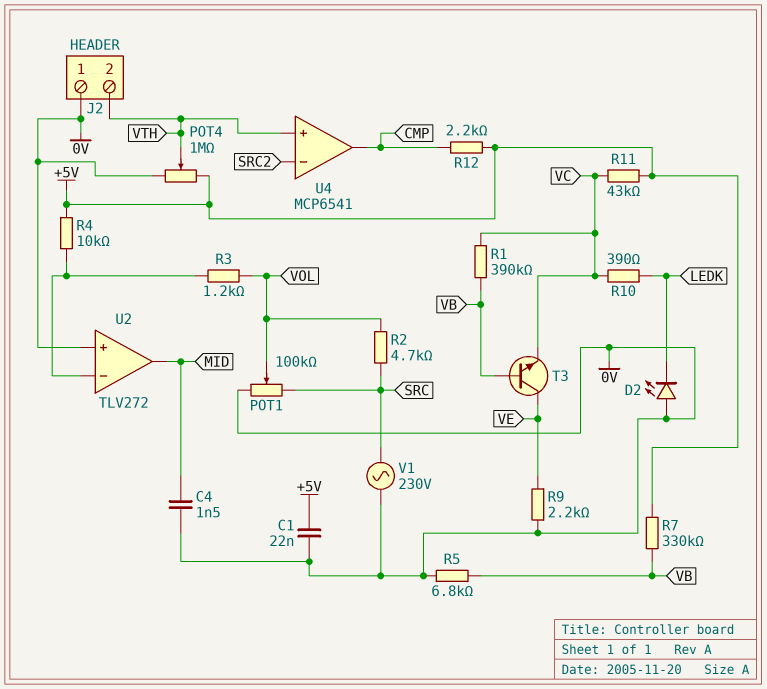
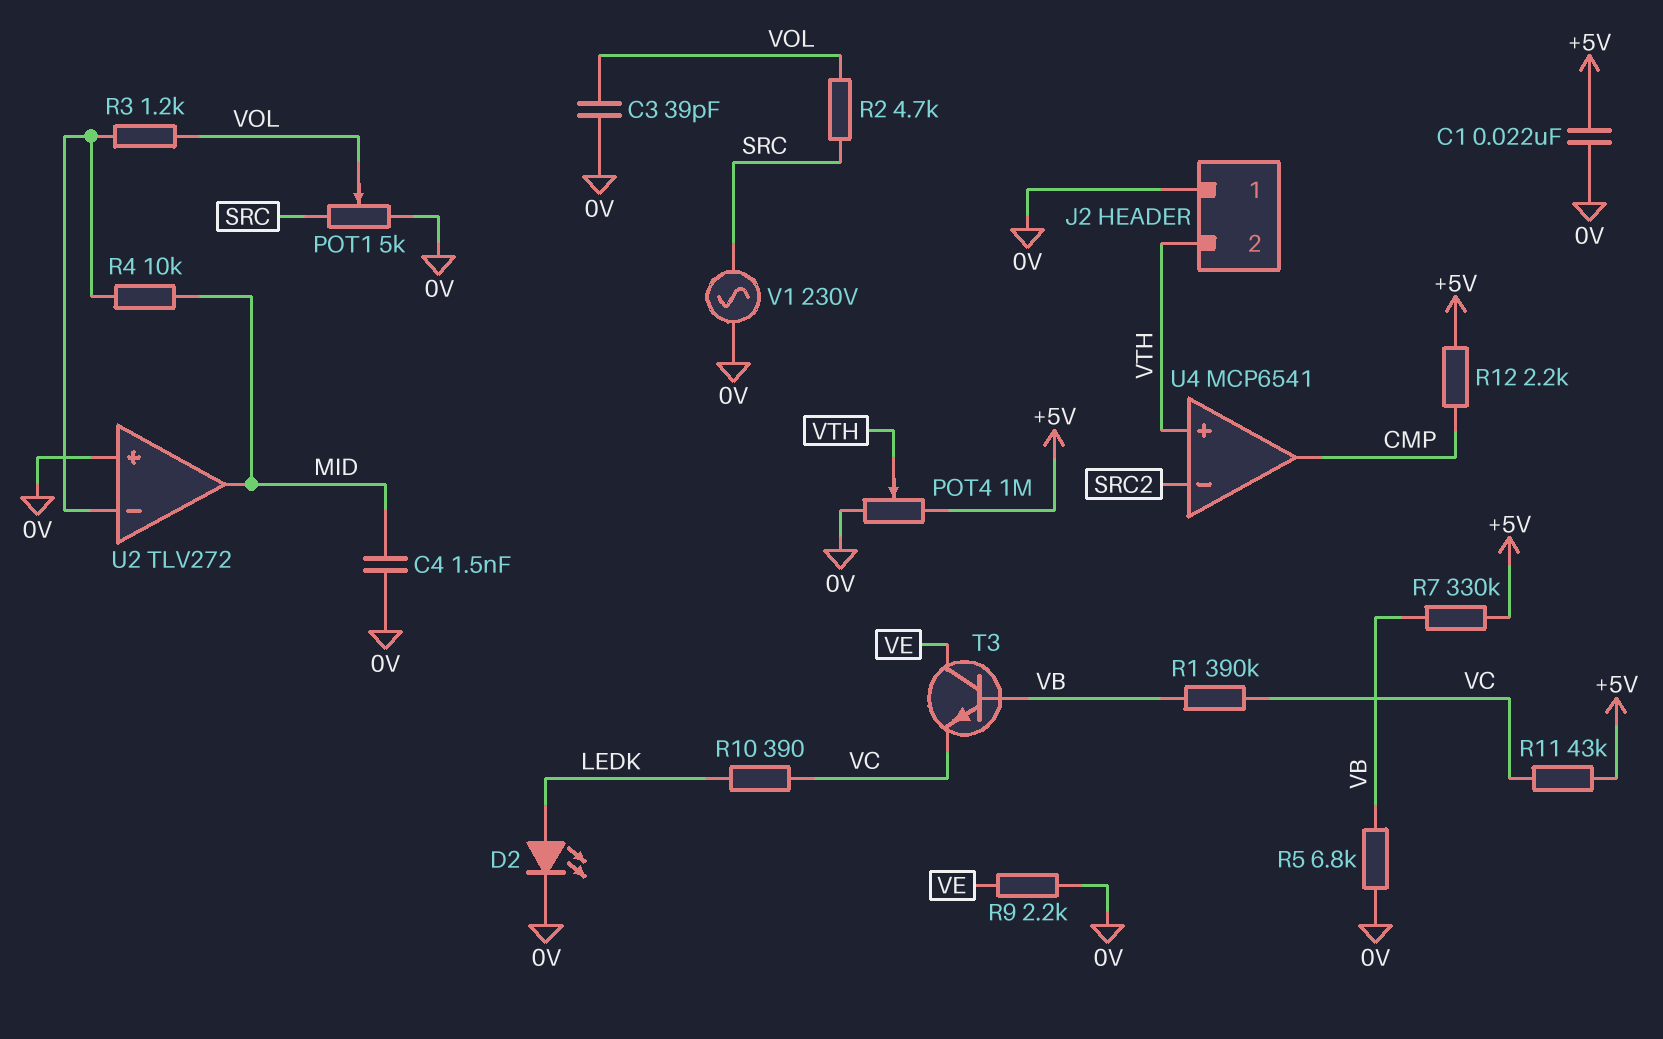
C3: none -> 39pF (0V, VOL)
D2: LED (A 0V, K LEDK) -> LED (A LEDK, K 0V)
POT1: 100k (0V, SRC, wiper VOL) -> 5k (0V, SRC, wiper VOL)
R4: 10k (+5V, U2/in-) -> 10k (MID, U2/in-)

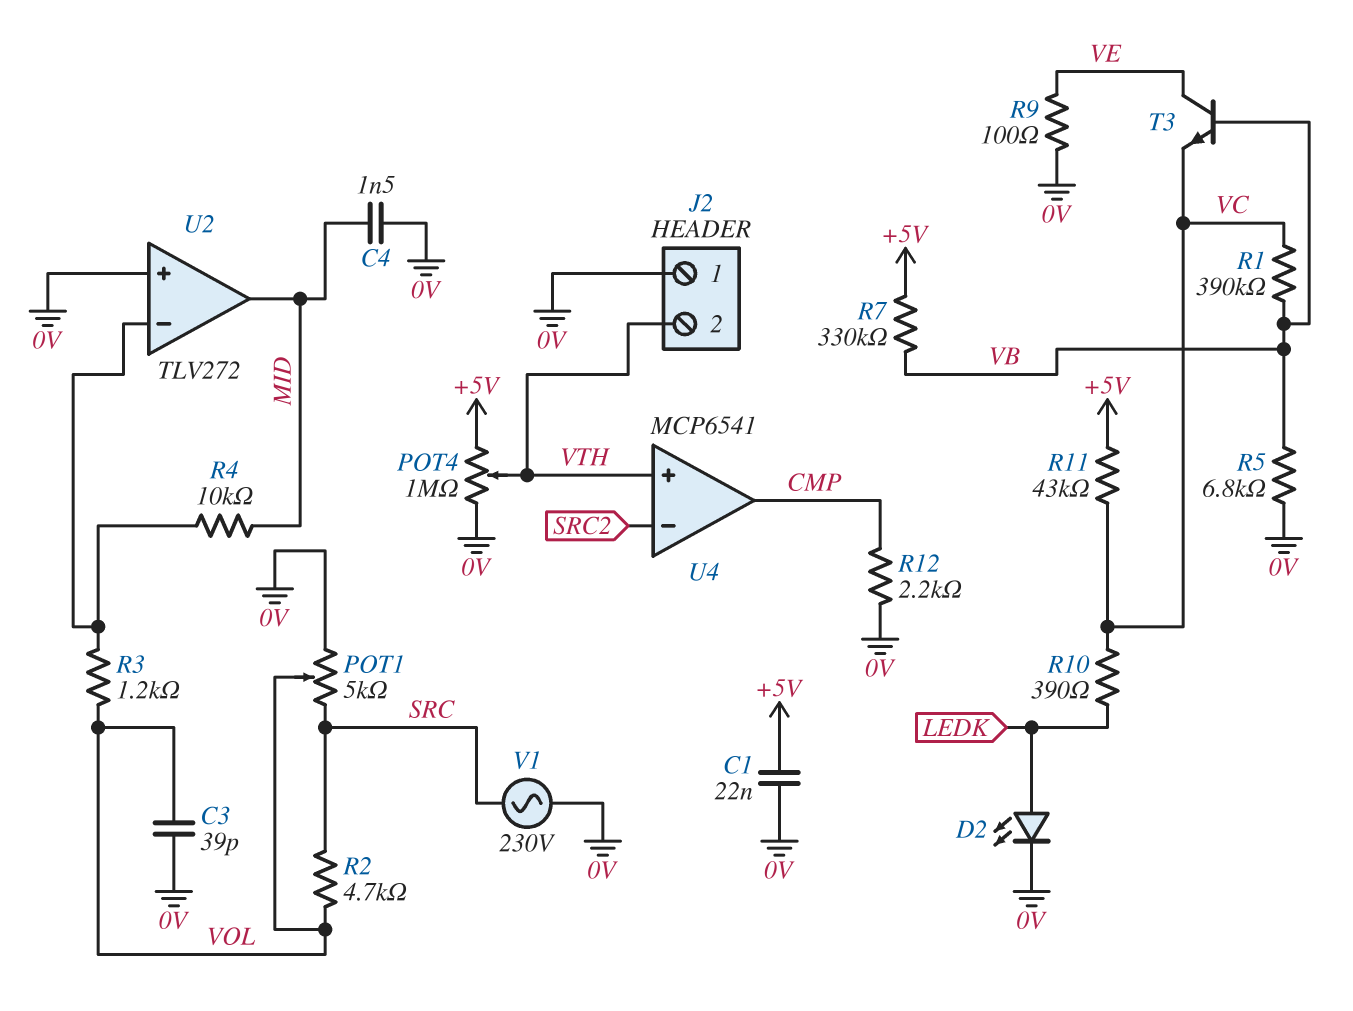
R9: 2.2k (0V, VE) -> 100 (0V, VE)
R12: 2.2k (+5V, CMP) -> 2.2k (0V, CMP)

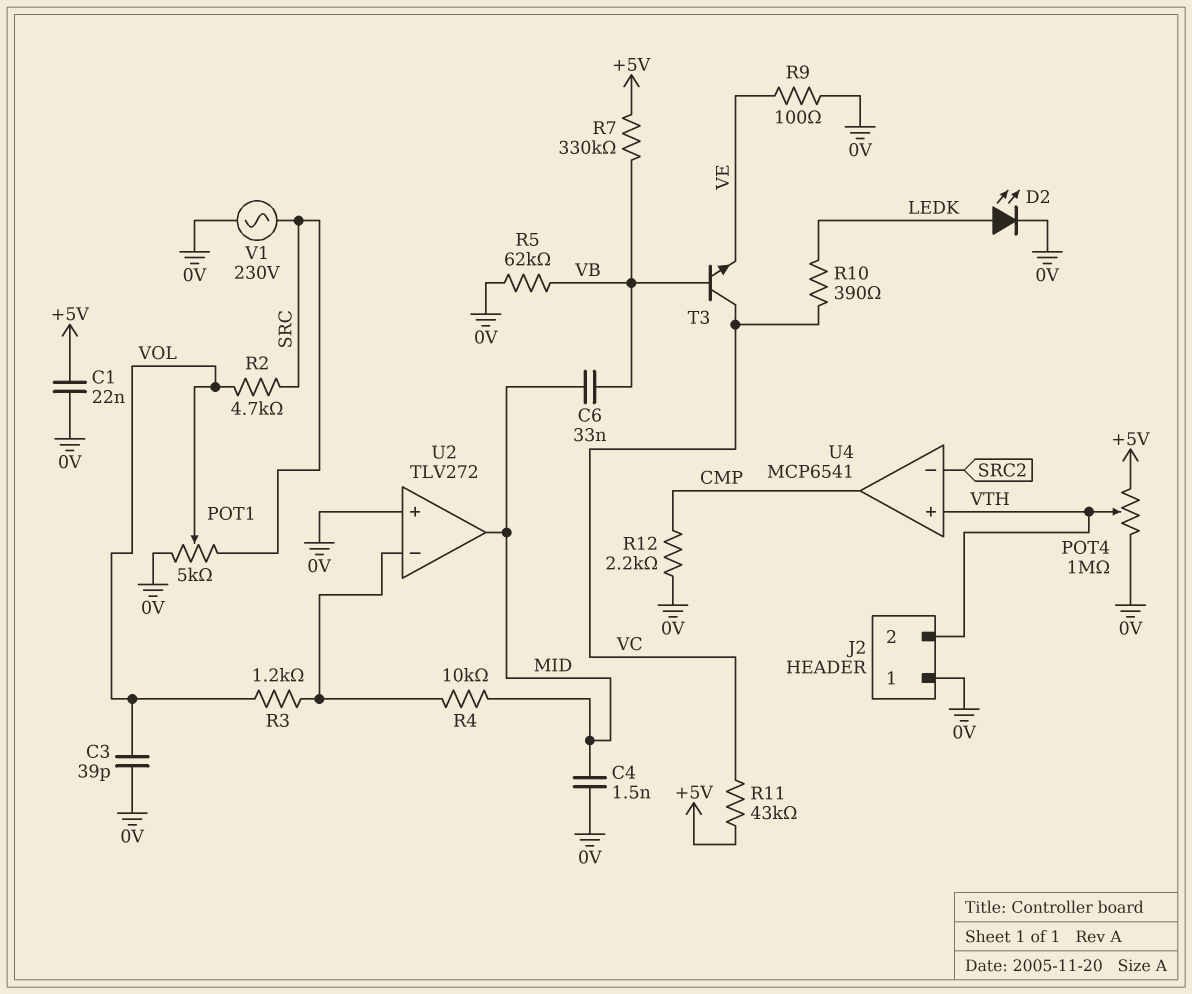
C6: none -> 33nF (MID, VB)
R1: 390k (VB, VC) -> none
R5: 6.8k (0V, VB) -> 62k (0V, VB)
T3: NPN (B VB, C VE, E VC) -> NPN (B VB, C VC, E VE)

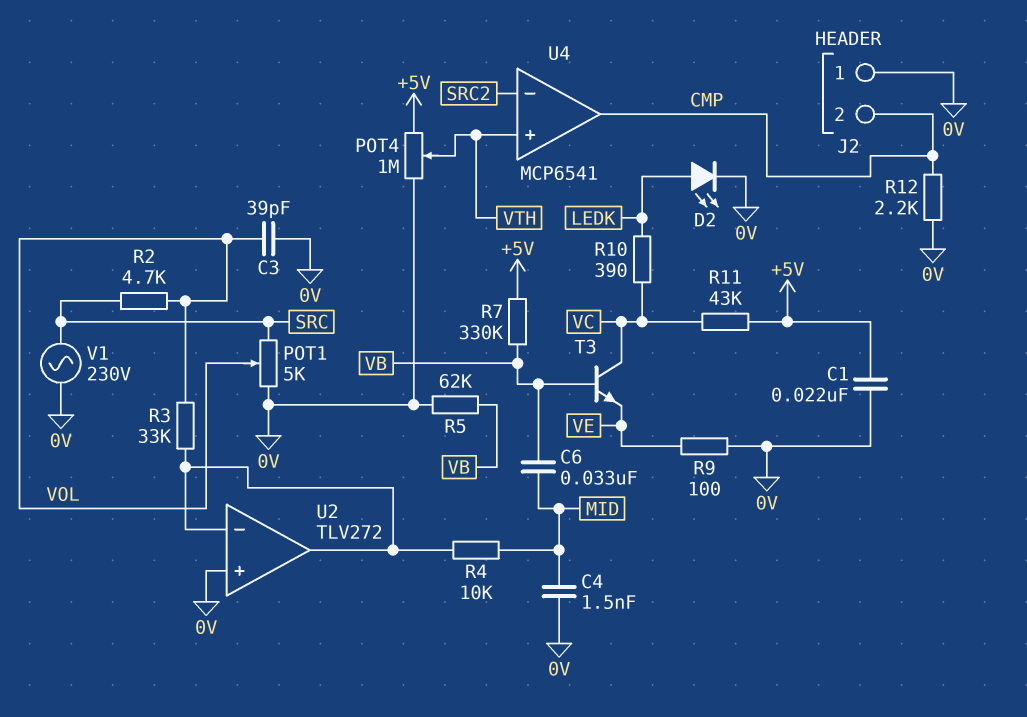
J2 pin 2: VTH -> CMP
R3: 1.2k (U2/in-, VOL) -> 33k (U2/in-, VOL)
U2 pin out: MID -> U2/in-

